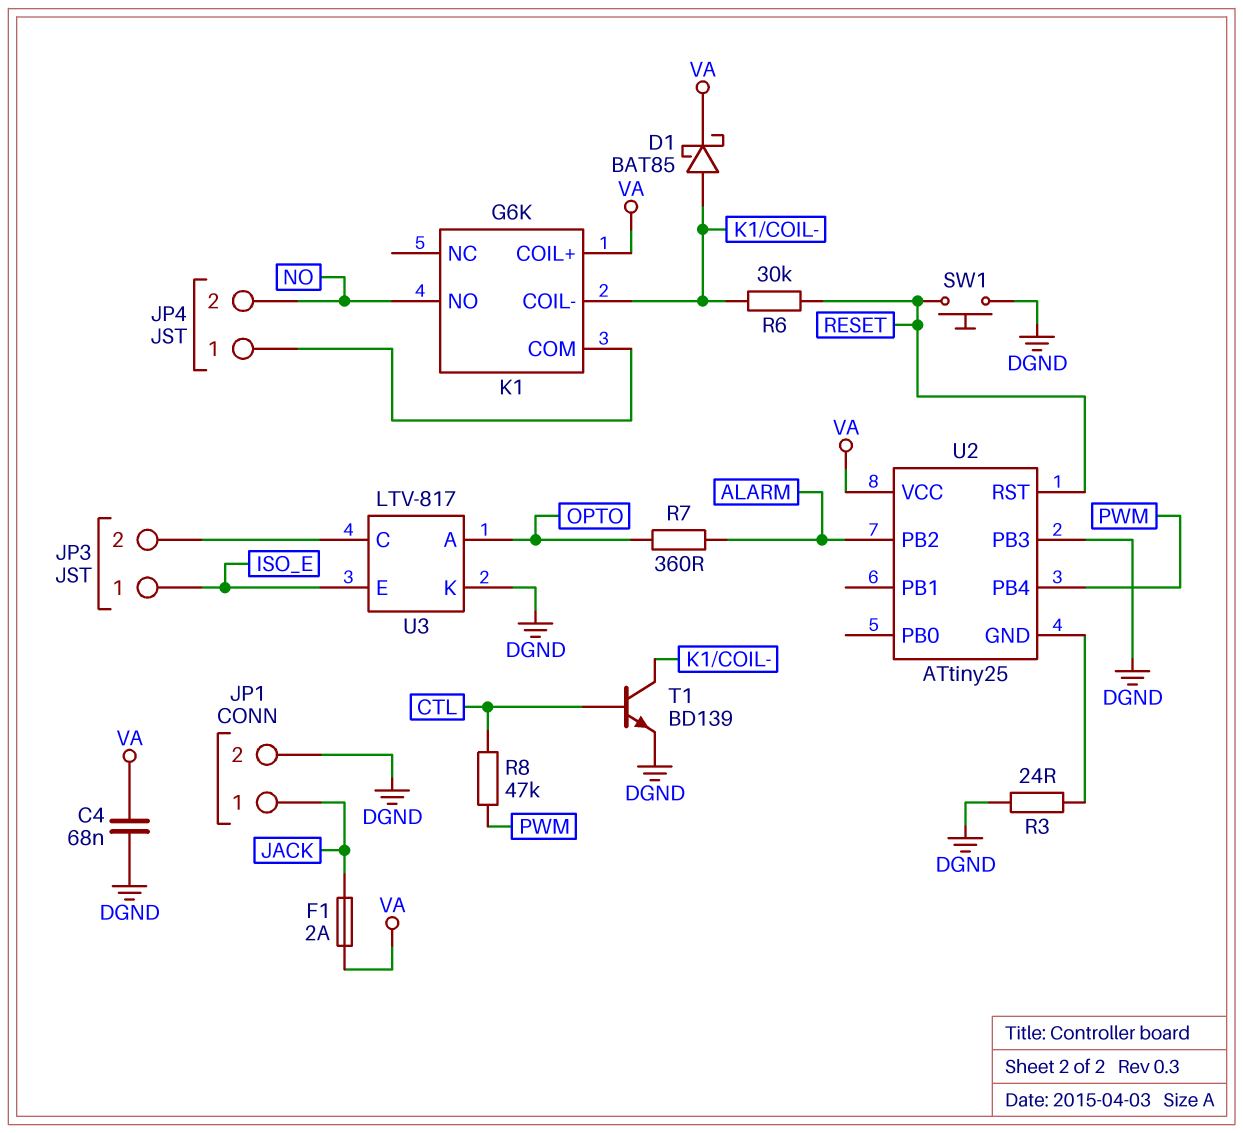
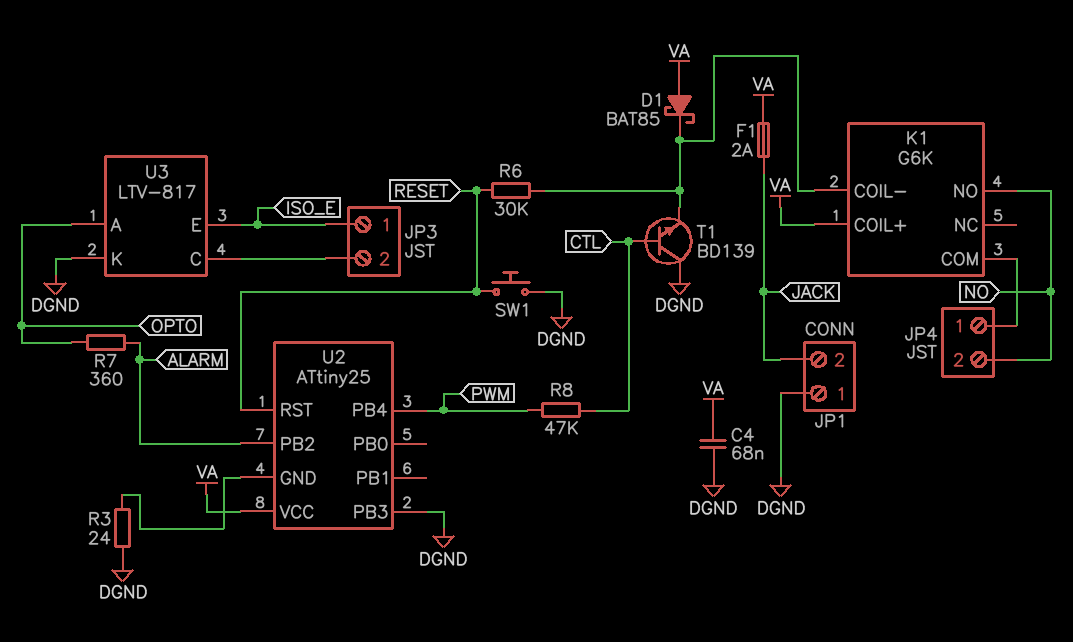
D1: schottky BAT85 (A K1/COIL-, K VA) -> schottky BAT85 (A VA, K K1/COIL-)
JP1 pin 1: JACK -> DGND
JP1 pin 2: DGND -> JACK
T1: NPN BD139 (B CTL, C K1/COIL-, E DGND) -> NPN BD139 (B CTL, C DGND, E K1/COIL-)

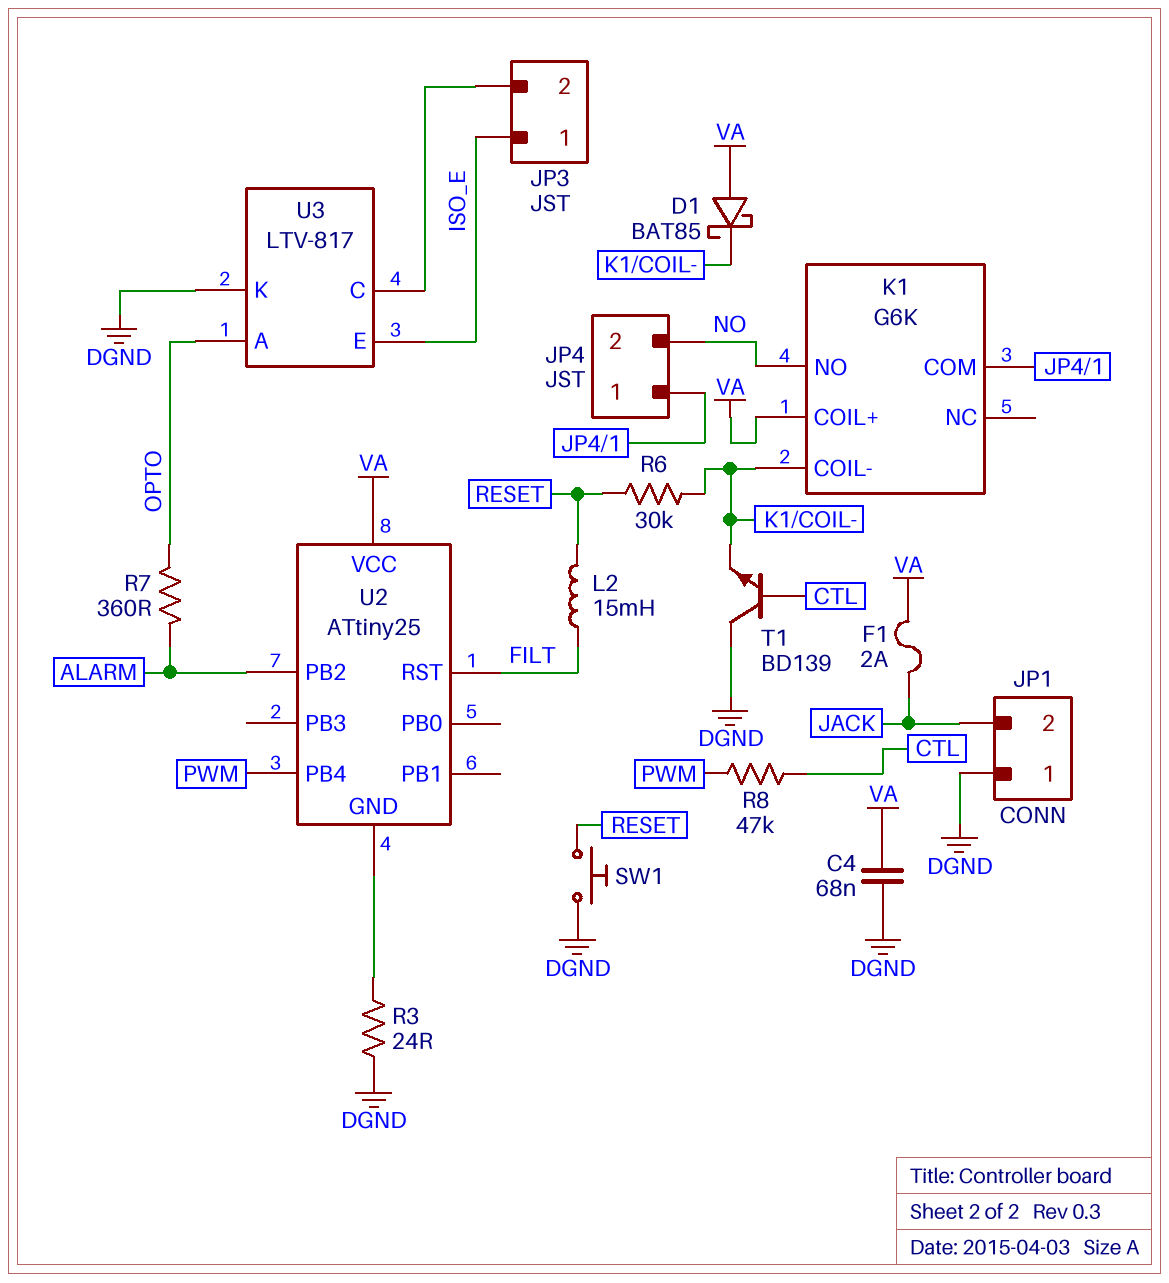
L2: none -> 15mH (FILT, RESET)
U2 pin PB3: DGND -> none
U2 pin RST: RESET -> FILT

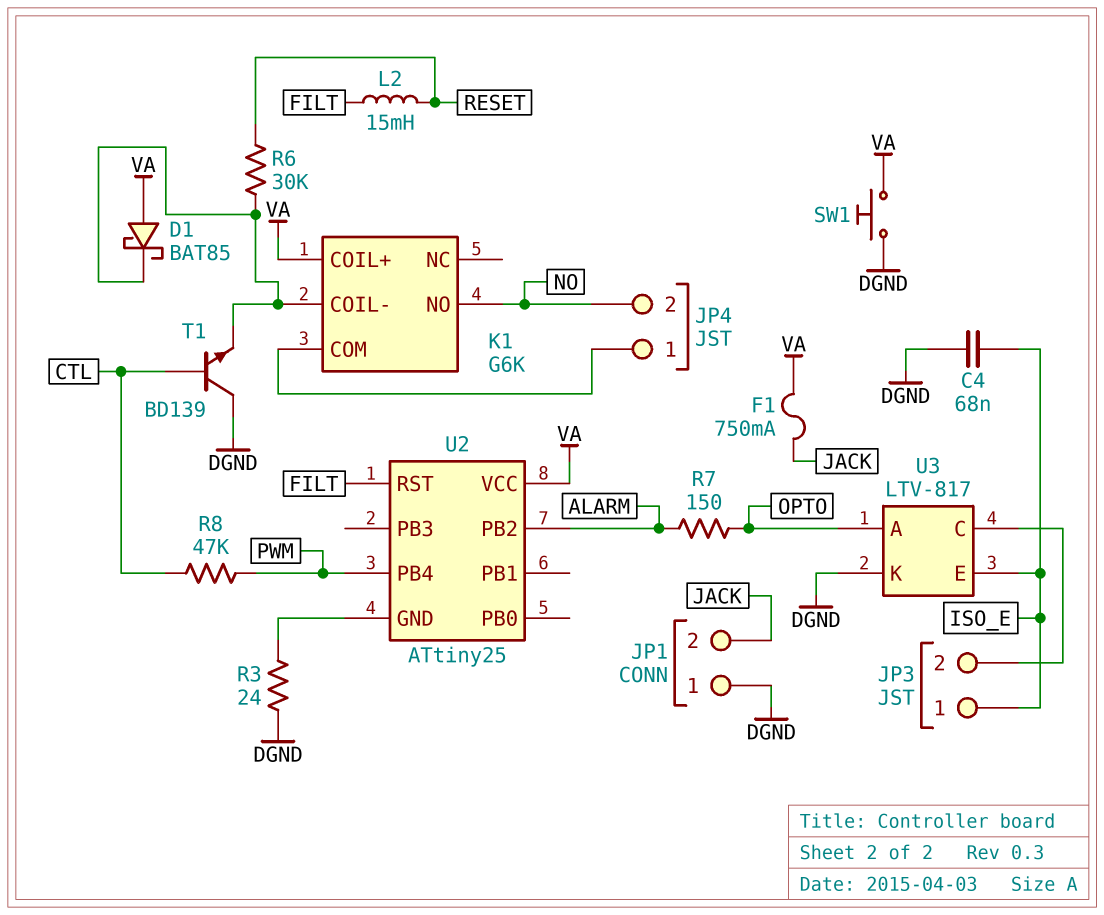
C4: 68nF (DGND, VA) -> 68nF (DGND, ISO_E)
F1: 2A (JACK, VA) -> 750mA (JACK, VA)
R7: 360 (ALARM, OPTO) -> 150 (ALARM, OPTO)
SW1: button (DGND, RESET) -> button (DGND, VA)

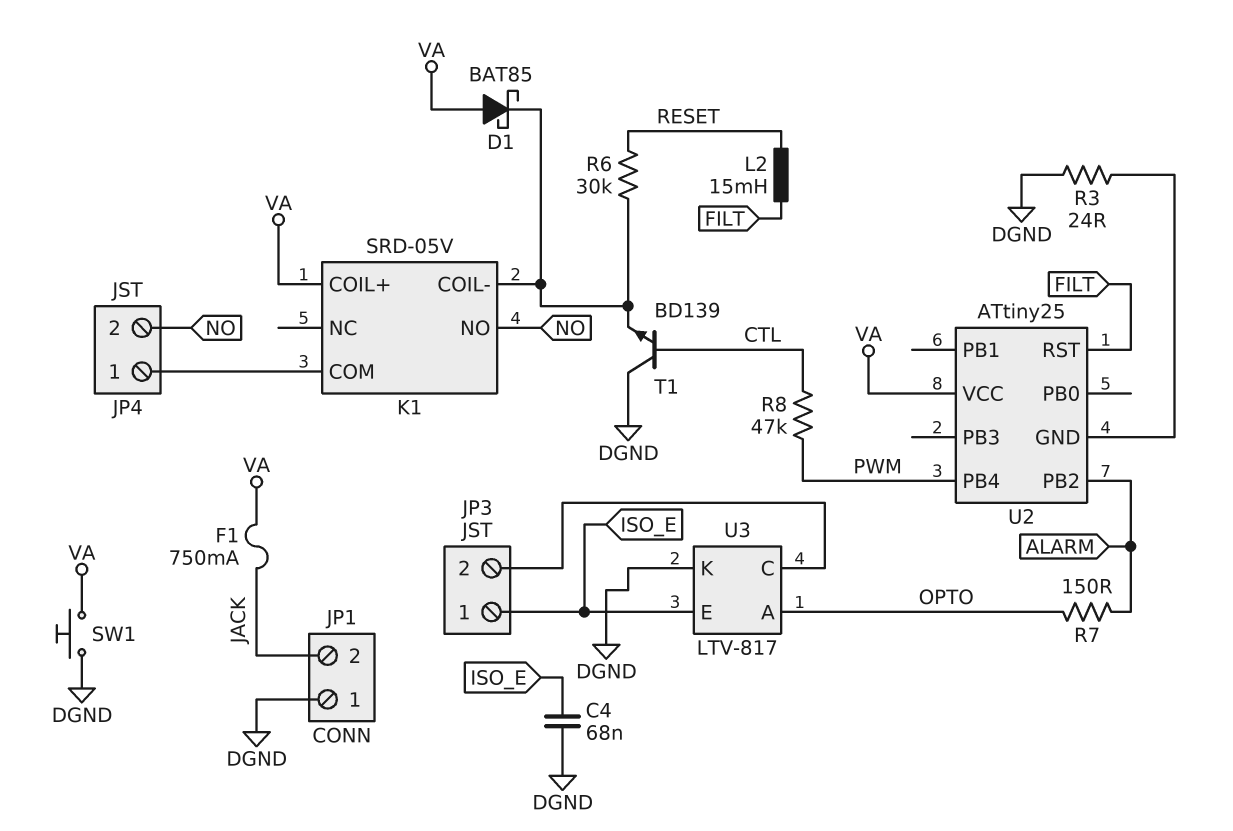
K1: G6K -> SRD-05V

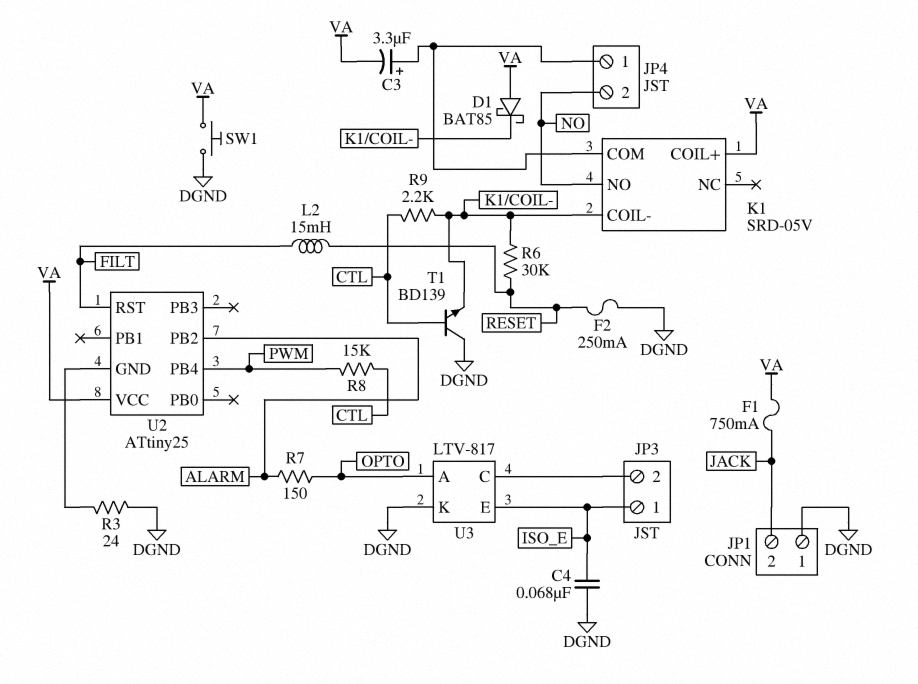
C3: none -> 3.3uF (plus JP4/1, minus VA)
F2: none -> 250mA (DGND, RESET)
R8: 47k (CTL, PWM) -> 15k (CTL, PWM)
R9: none -> 2.2k (CTL, K1/COIL-)

